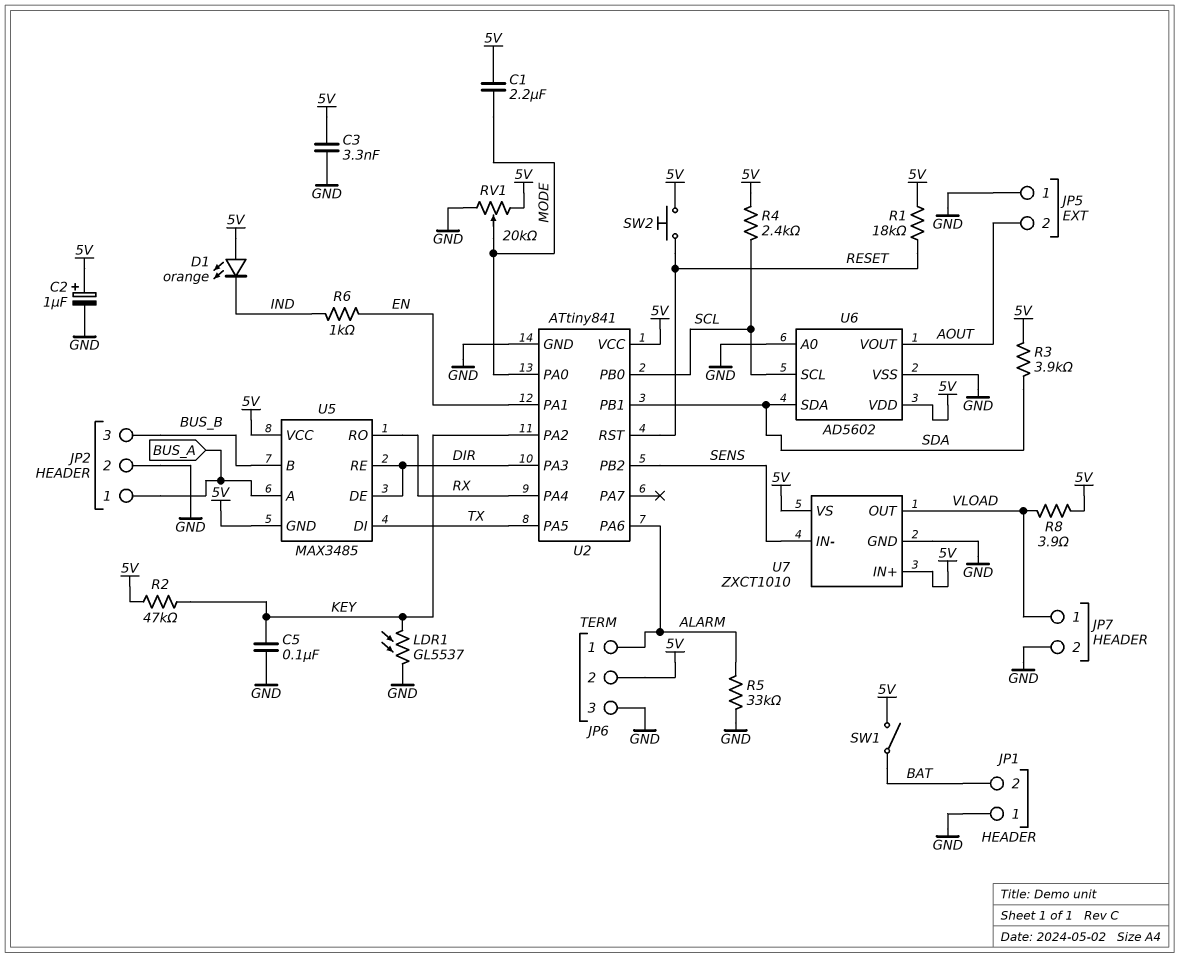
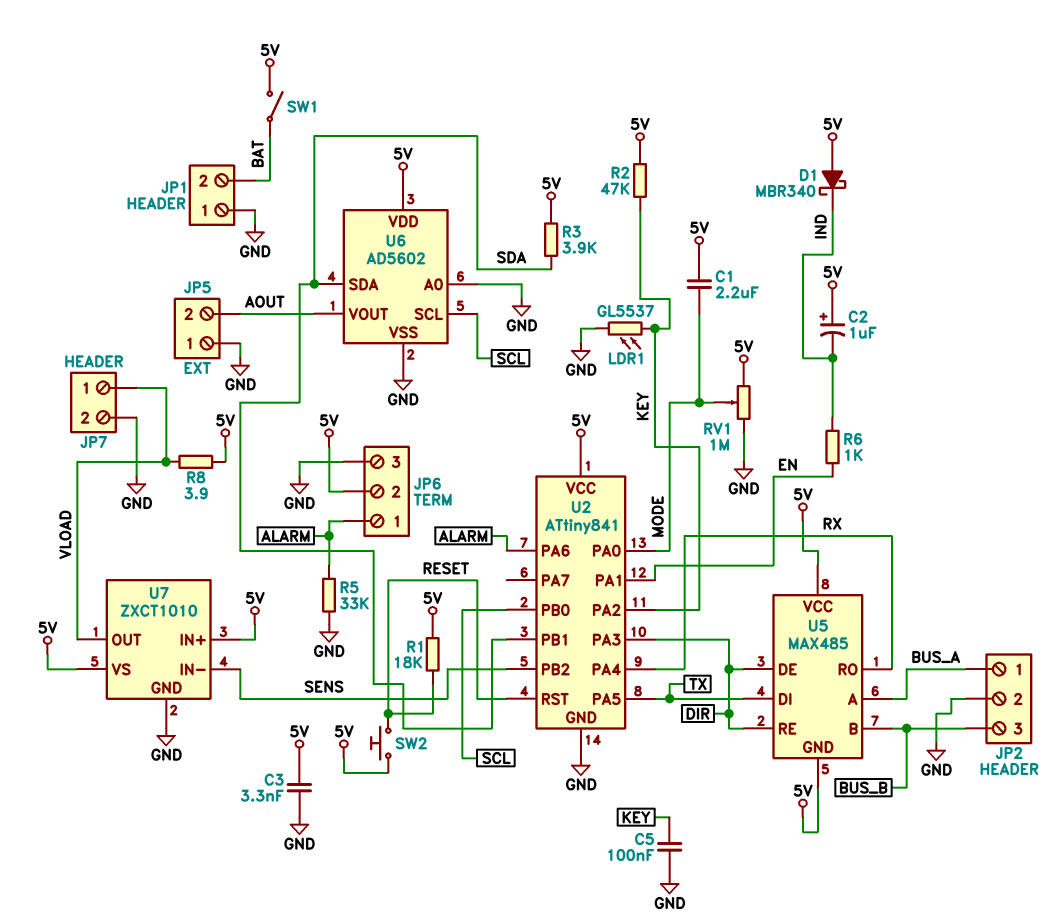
C2: 1uF (plus 5V, minus GND) -> 1uF (plus 5V, minus IND)
D1: LED orange (A 5V, K IND) -> schottky MBR340 (A 5V, K IND)
R4: 2.4k (5V, SCL) -> none
RV1: 20k (5V, GND, wiper MODE) -> 1M (5V, GND, wiper MODE)
U5: MAX3485 -> MAX485

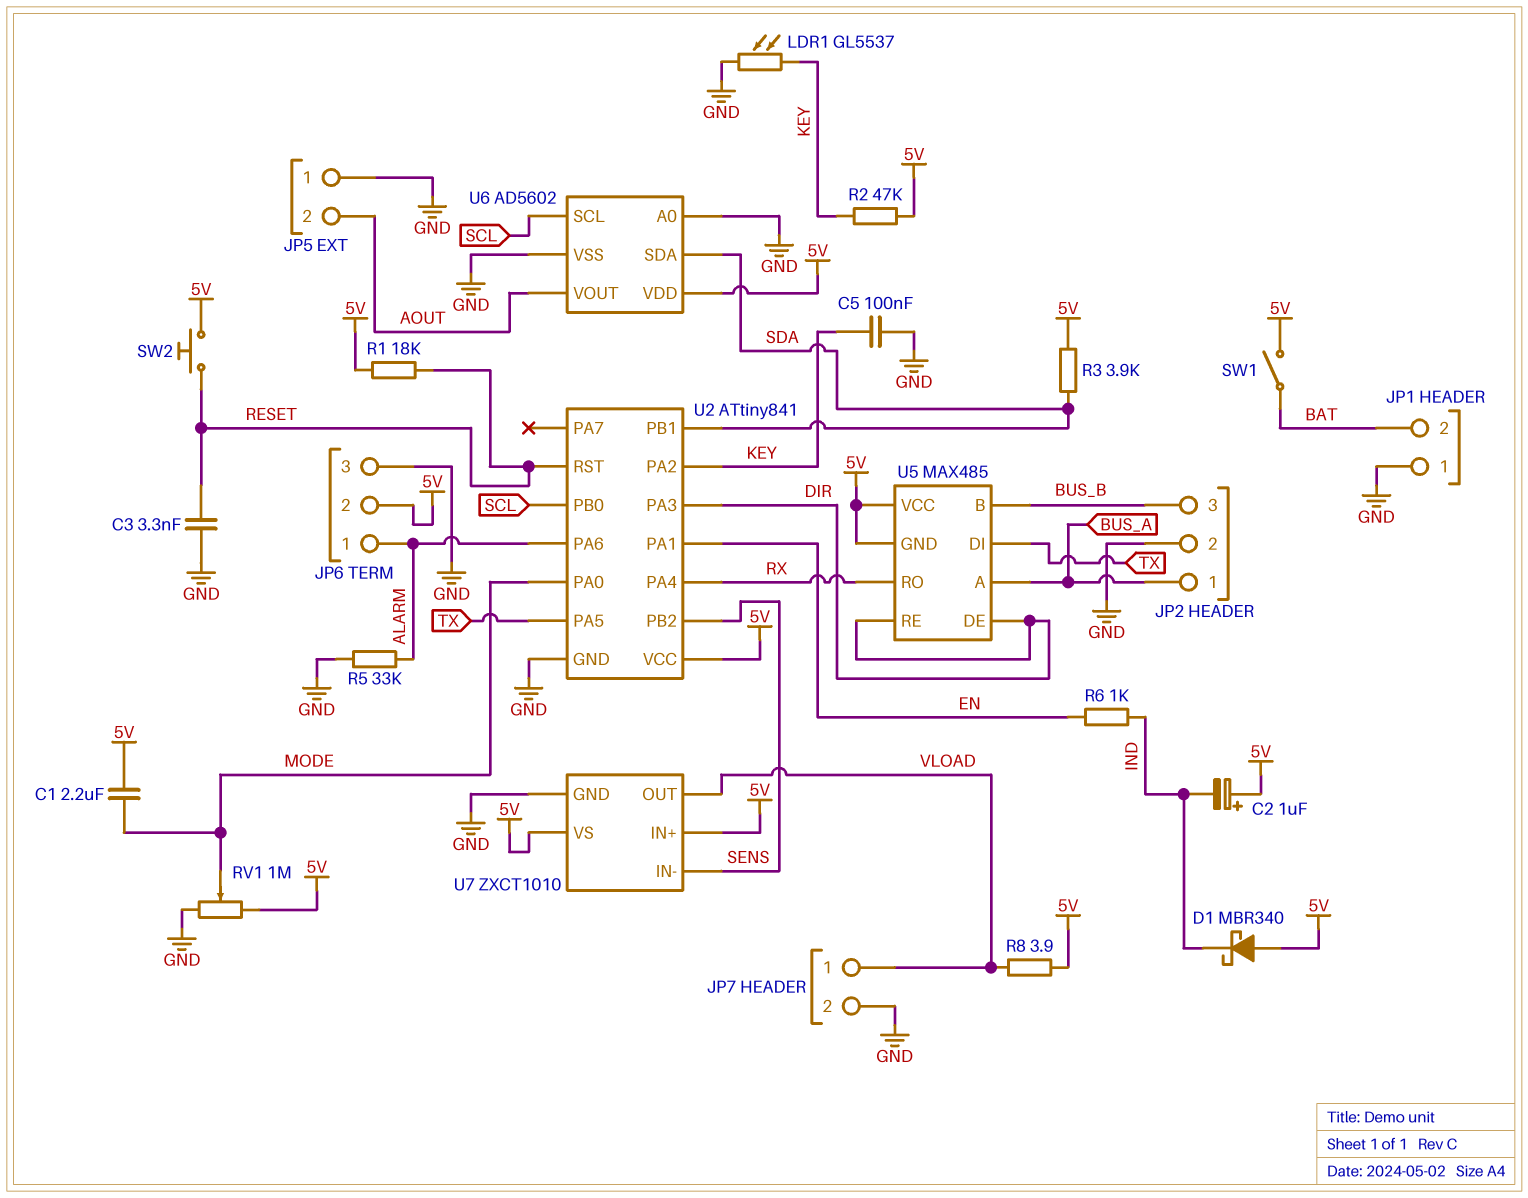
C3: 3.3nF (5V, GND) -> 3.3nF (GND, RESET)

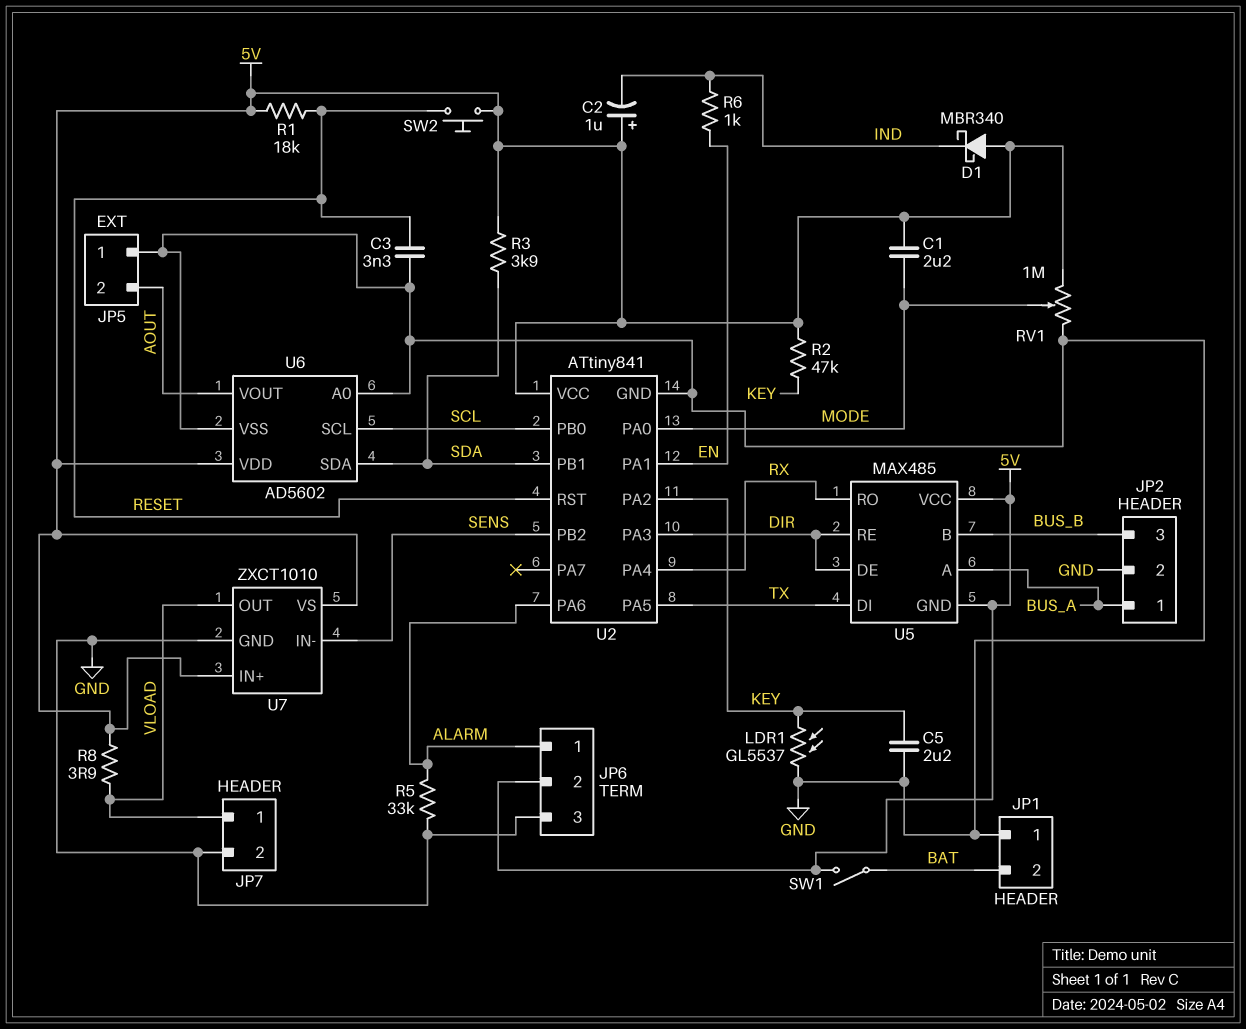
C5: 100nF (GND, KEY) -> 2.2uF (GND, KEY)

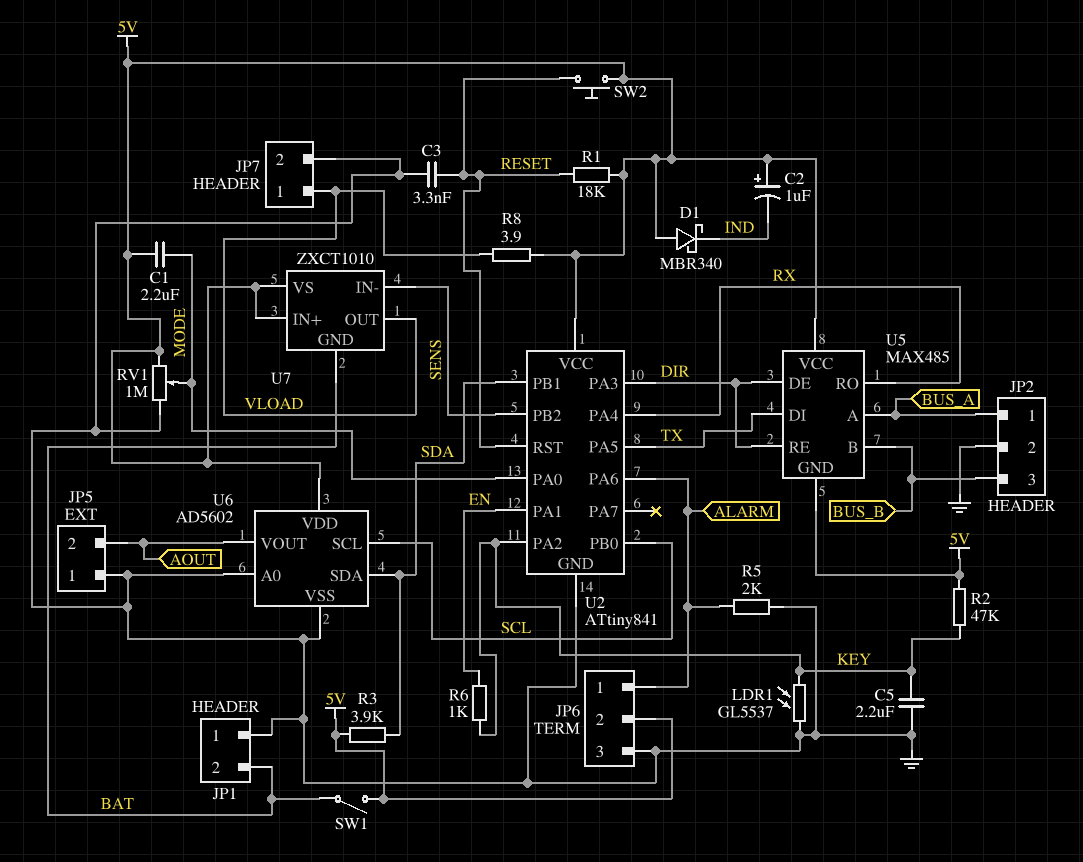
R5: 33k (ALARM, GND) -> 2k (ALARM, GND)
R6: 1k (EN, IND) -> 1k (EN, KEY)
U7 pin GND: GND -> BAT

